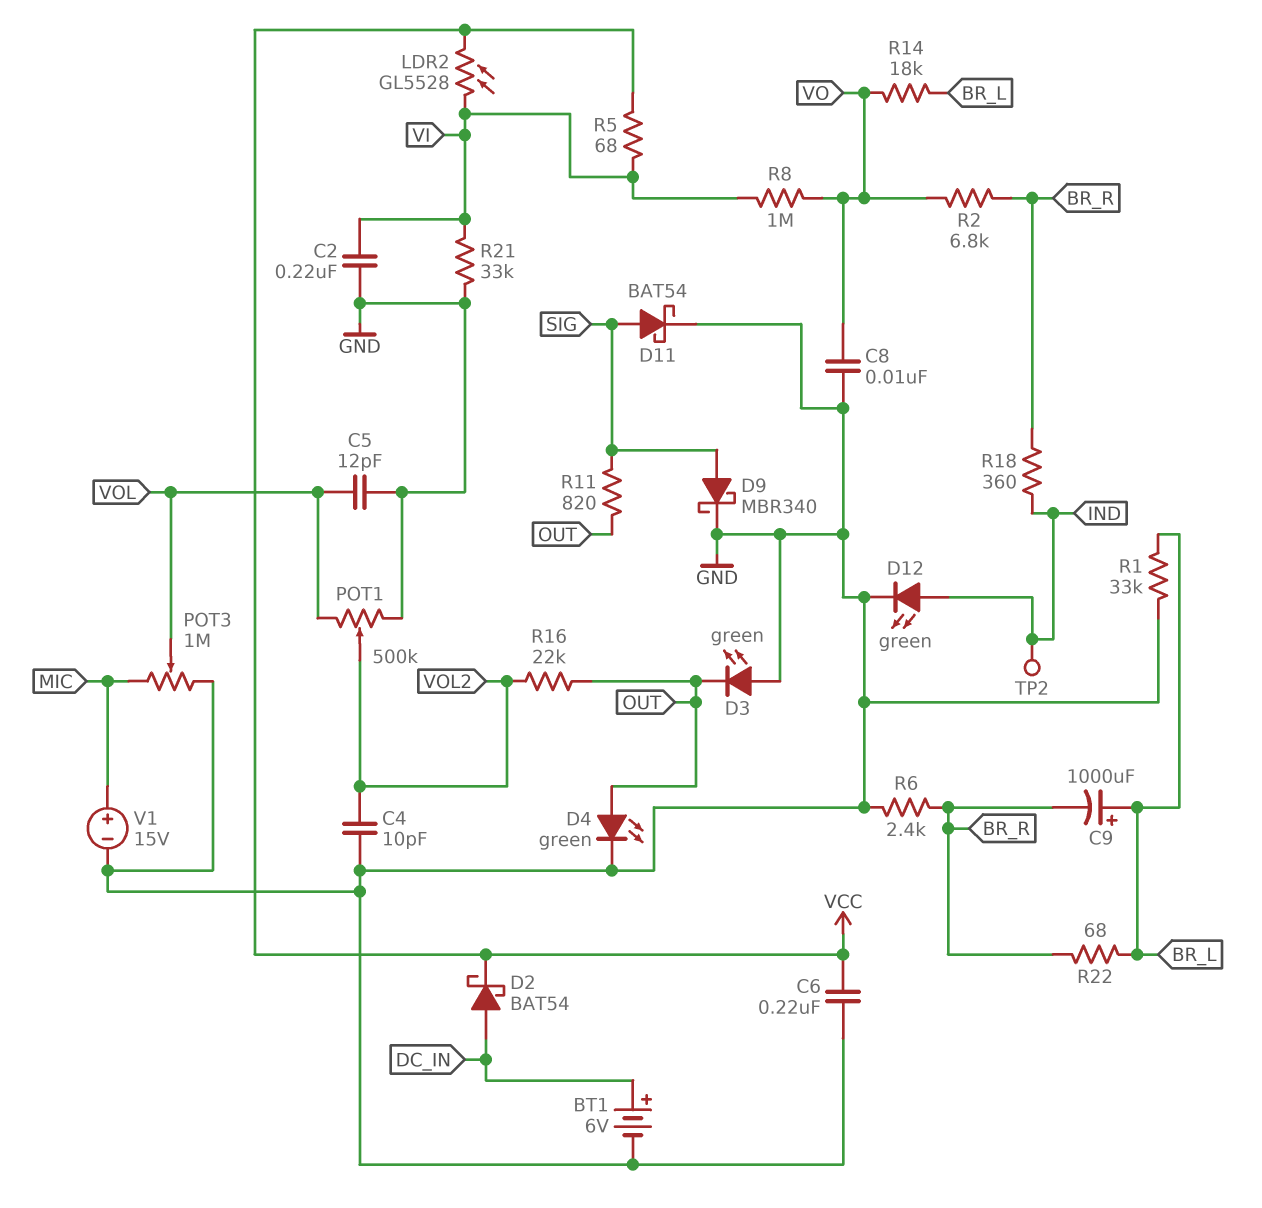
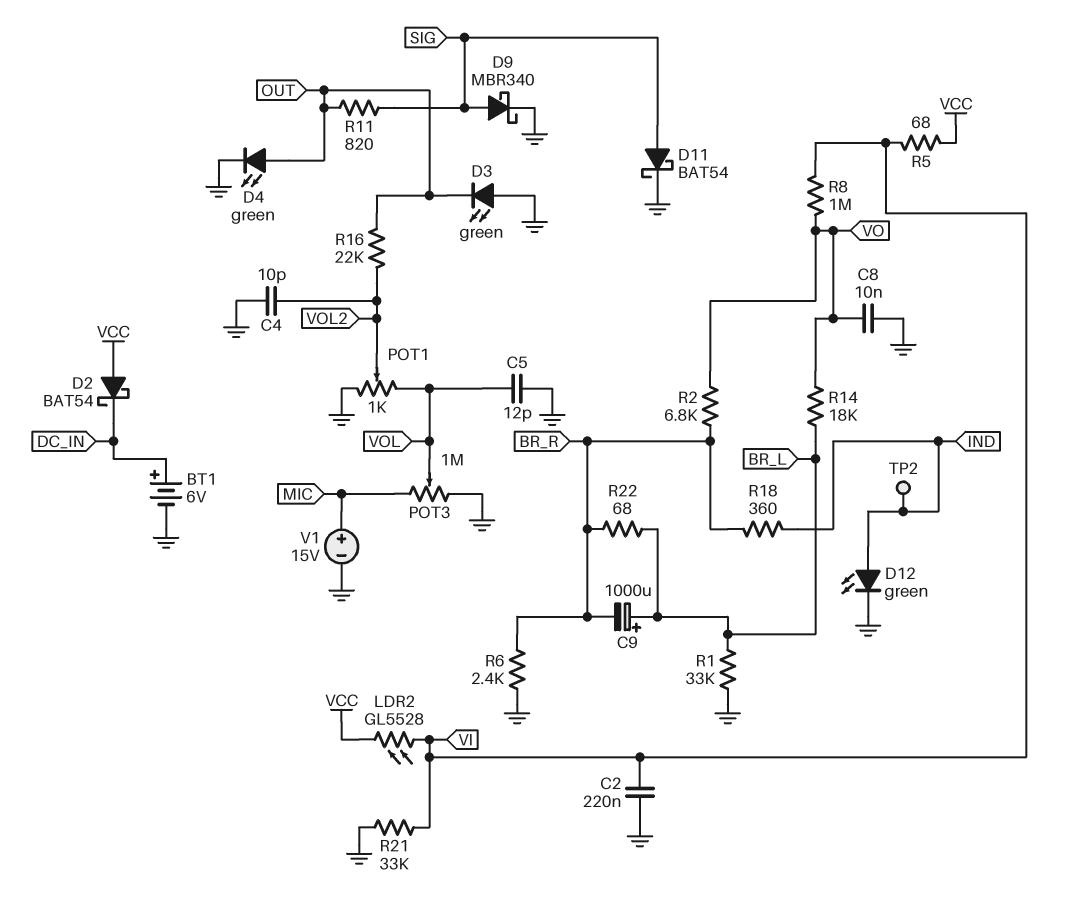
C6: 220nF (GND, VCC) -> none
D2: schottky BAT54 (A DC_IN, K VCC) -> schottky BAT54 (A VCC, K DC_IN)
POT1: 500k (GND, VOL, wiper VOL2) -> 1k (GND, VOL, wiper VOL2)

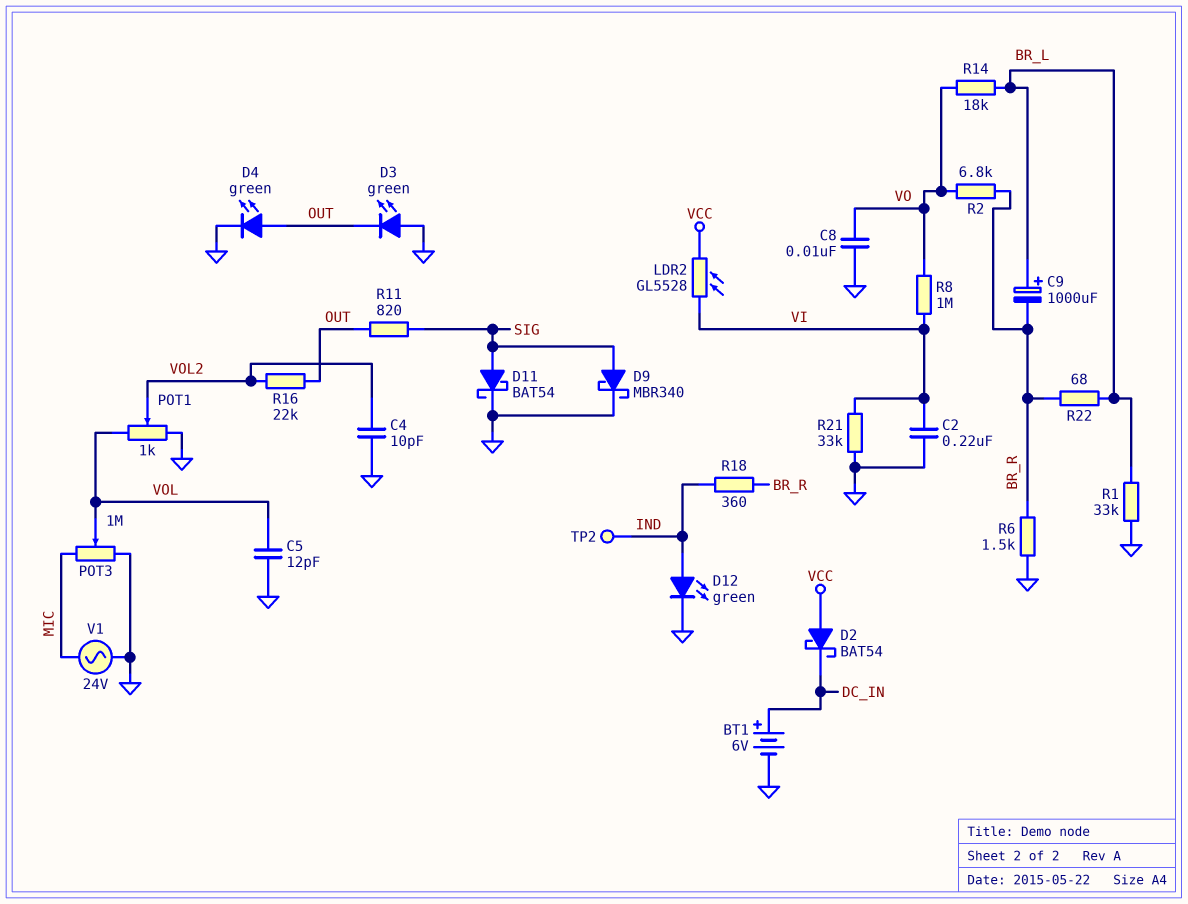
R5: 68 (VCC, VI) -> none
R6: 2.4k (BR_R, GND) -> 1.5k (BR_R, GND)
V1: 15V (plus MIC, minus GND) -> AC 24V (GND, MIC)

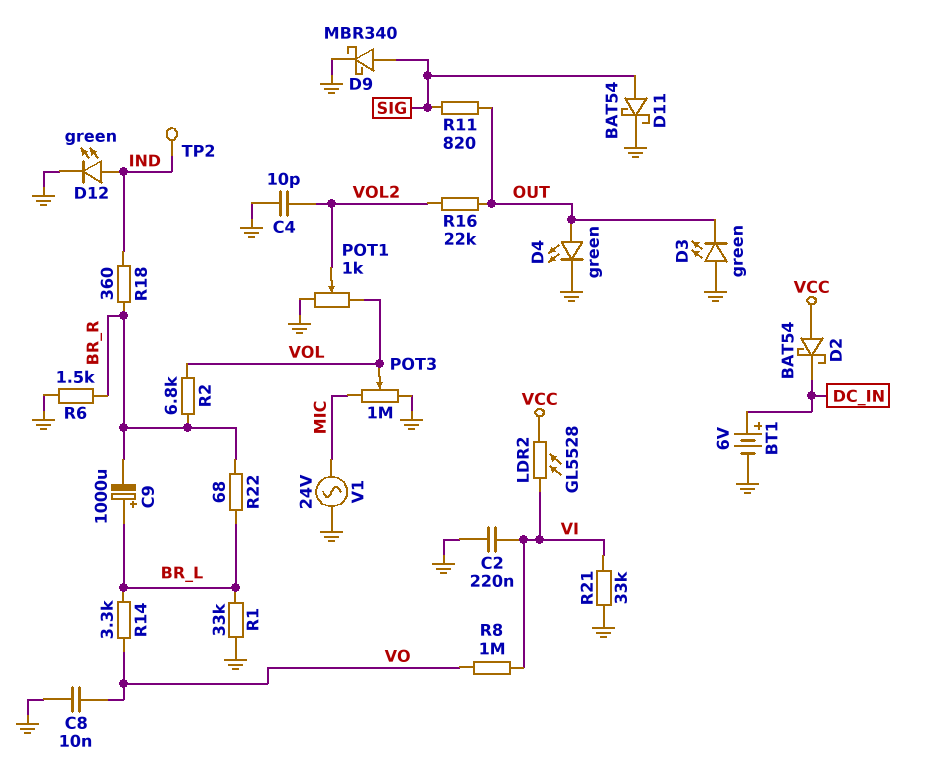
C5: 12pF (GND, VOL) -> none
R2: 6.8k (BR_R, VO) -> 6.8k (BR_R, VOL)
R14: 18k (BR_L, VO) -> 3.3k (BR_L, VO)

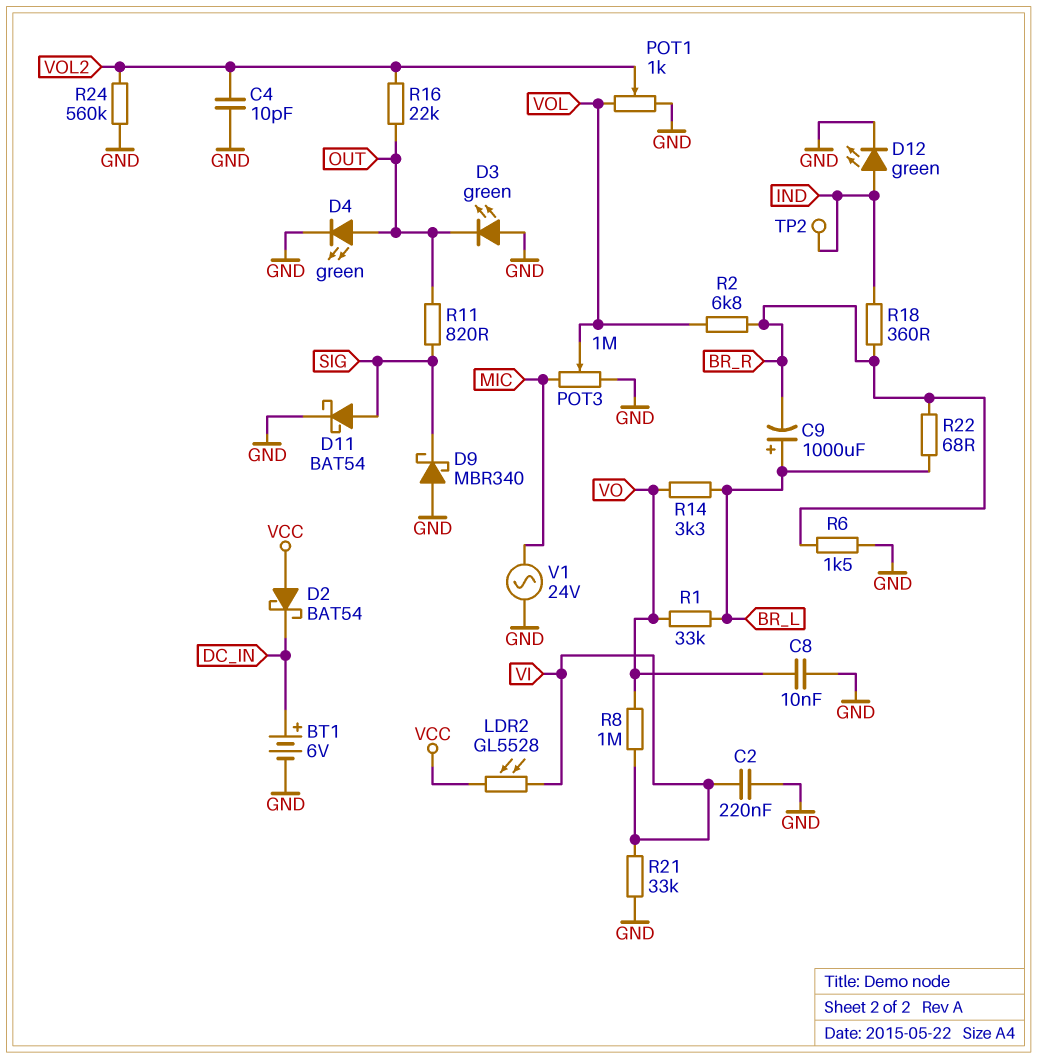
D9: schottky MBR340 (A SIG, K GND) -> schottky MBR340 (A GND, K SIG)
R1: 33k (BR_L, GND) -> 33k (BR_L, VO)
R24: none -> 560k (GND, VOL2)

